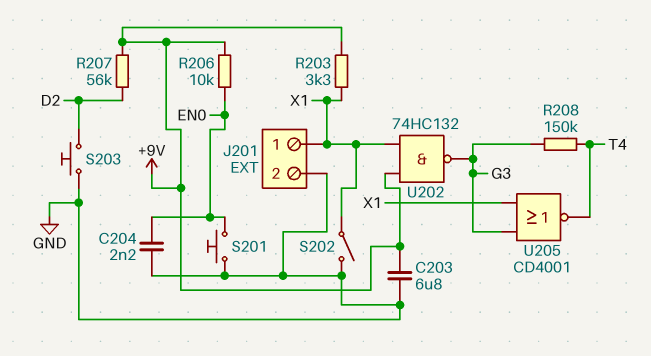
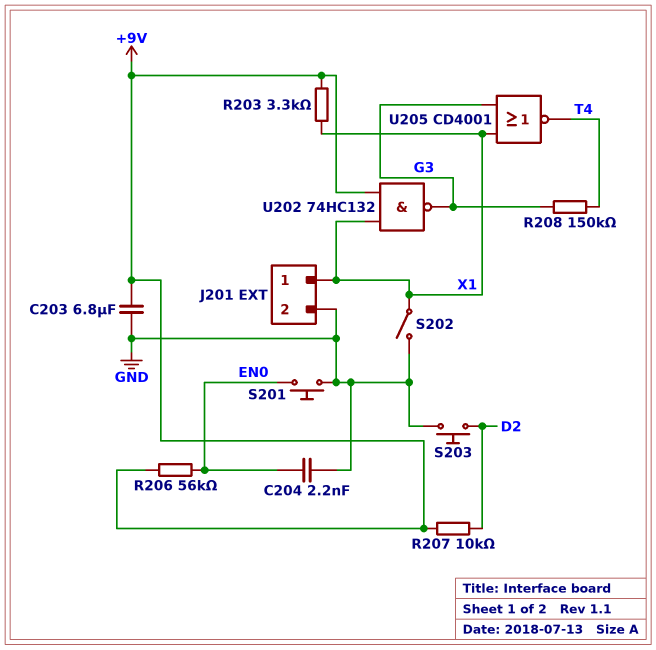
R206: 10k (+9V, EN0) -> 56k (+9V, EN0)
R207: 56k (+9V, D2) -> 10k (+9V, D2)

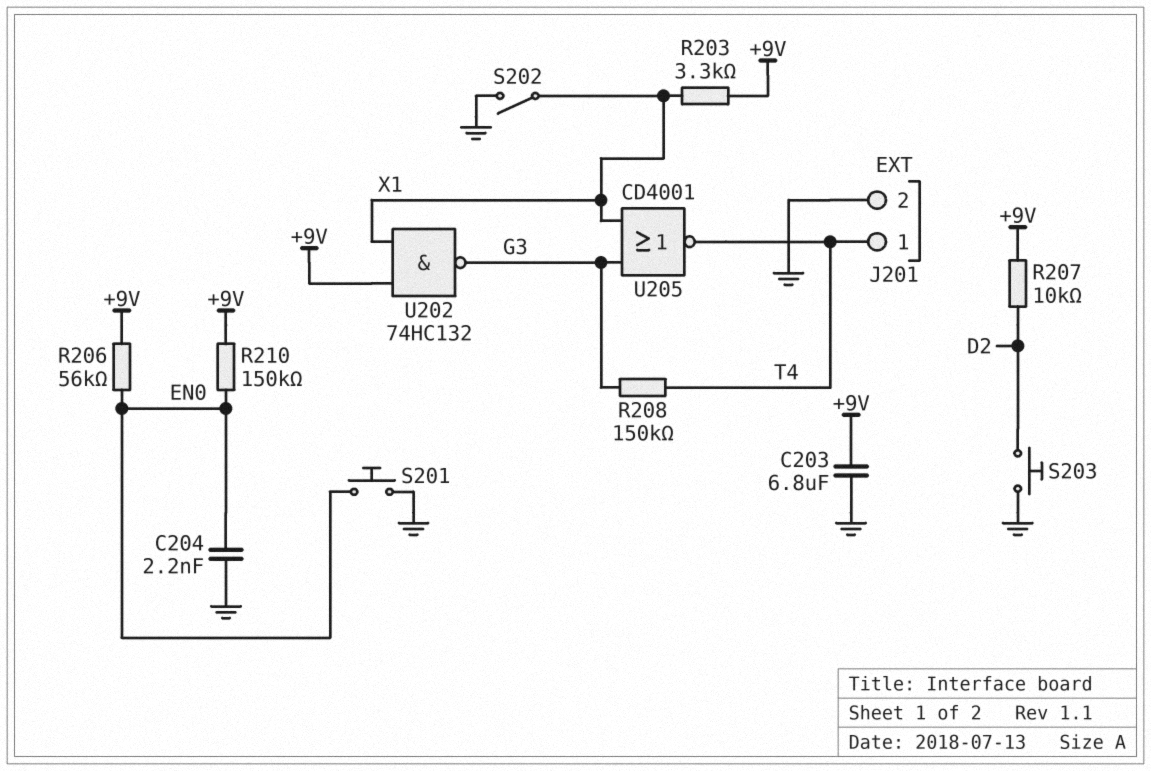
J201 pin 1: X1 -> T4
R210: none -> 150k (+9V, EN0)

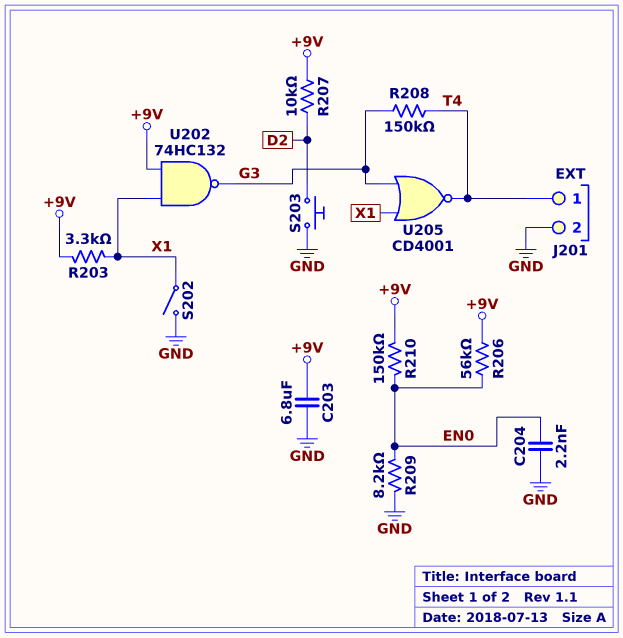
R209: none -> 8.2k (EN0, GND)
S201: button (EN0, GND) -> none

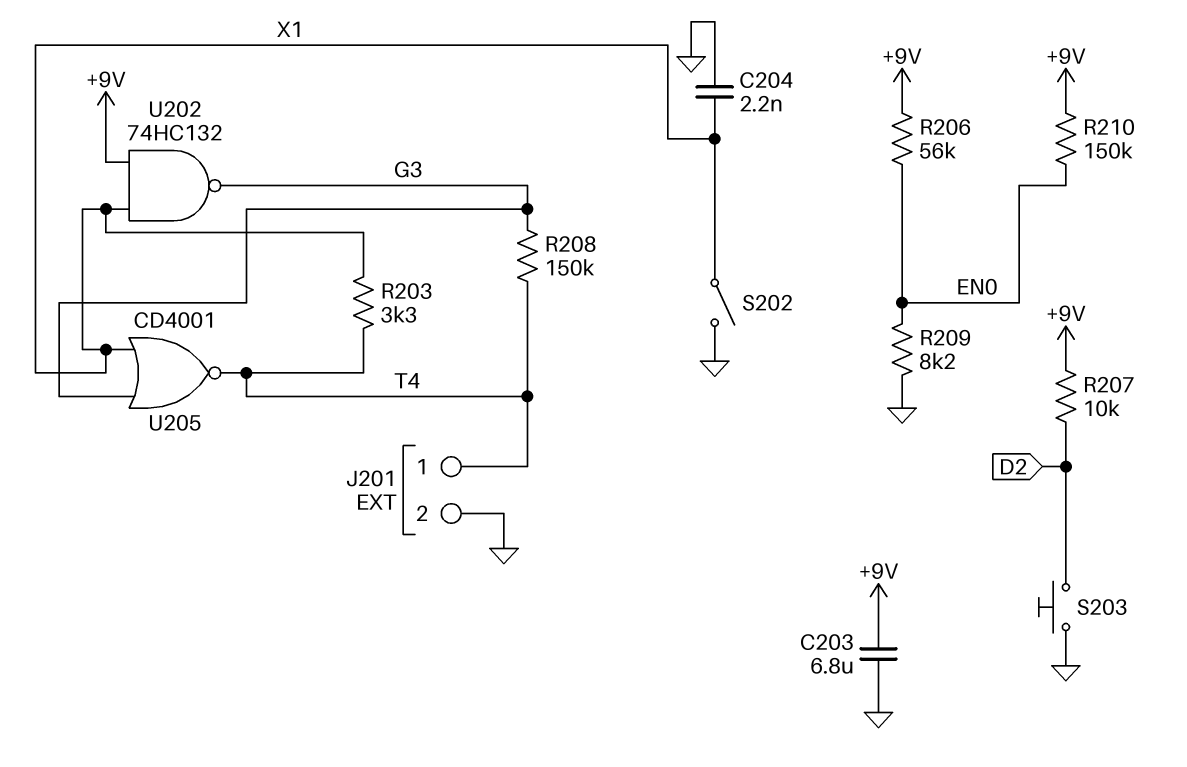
C204: 2.2nF (EN0, GND) -> 2.2nF (GND, X1)
R203: 3.3k (+9V, X1) -> 3.3k (T4, X1)

